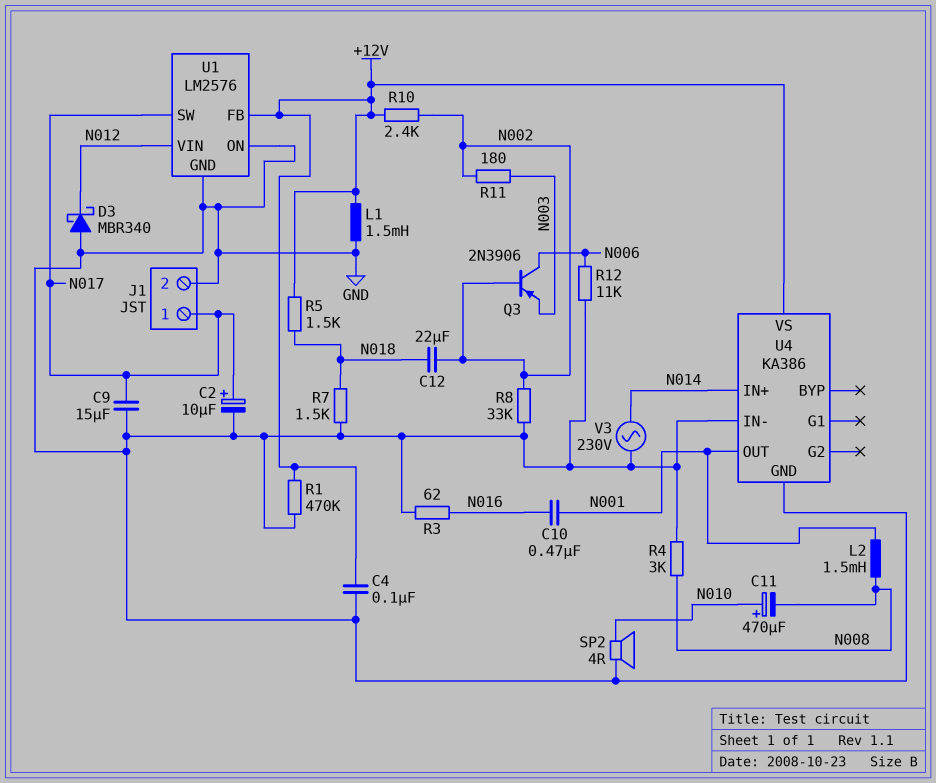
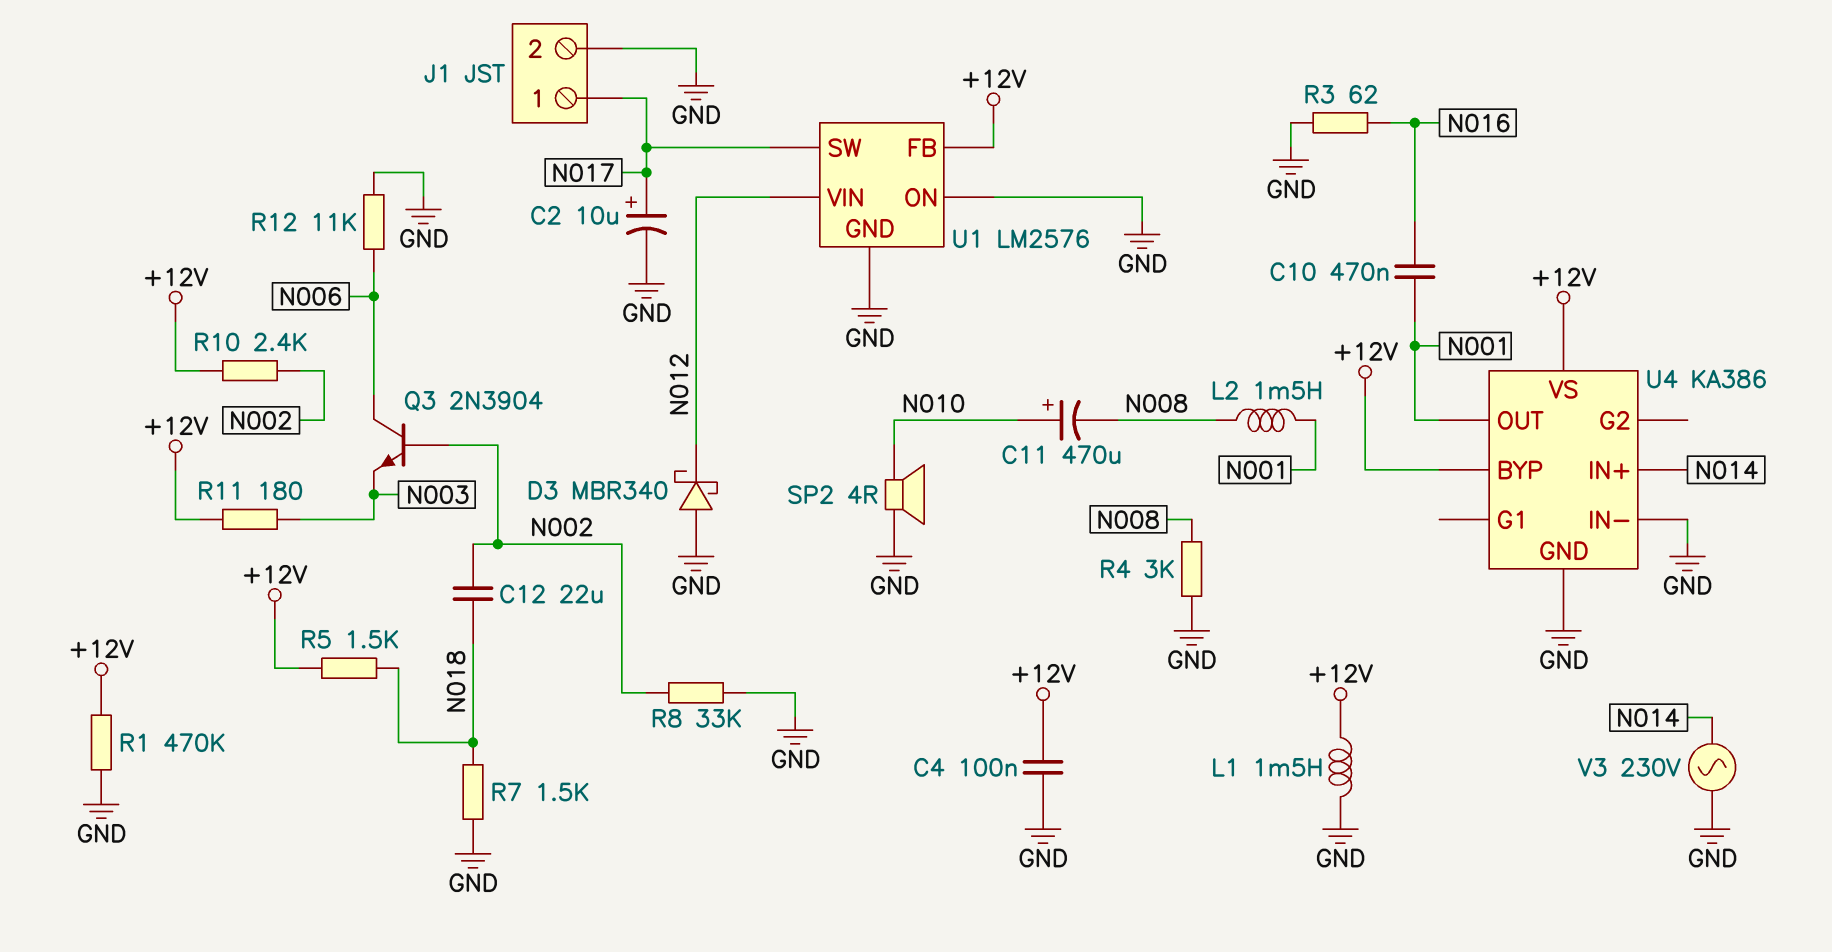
C9: 15uF (GND, N017) -> none
Q3: PNP 2N3906 (B N002, C N006, E N003) -> NPN 2N3904 (B N002, C N006, E N003)
R11: 180 (N002, N003) -> 180 (+12V, N003)
U4 pin BYP: none -> +12V

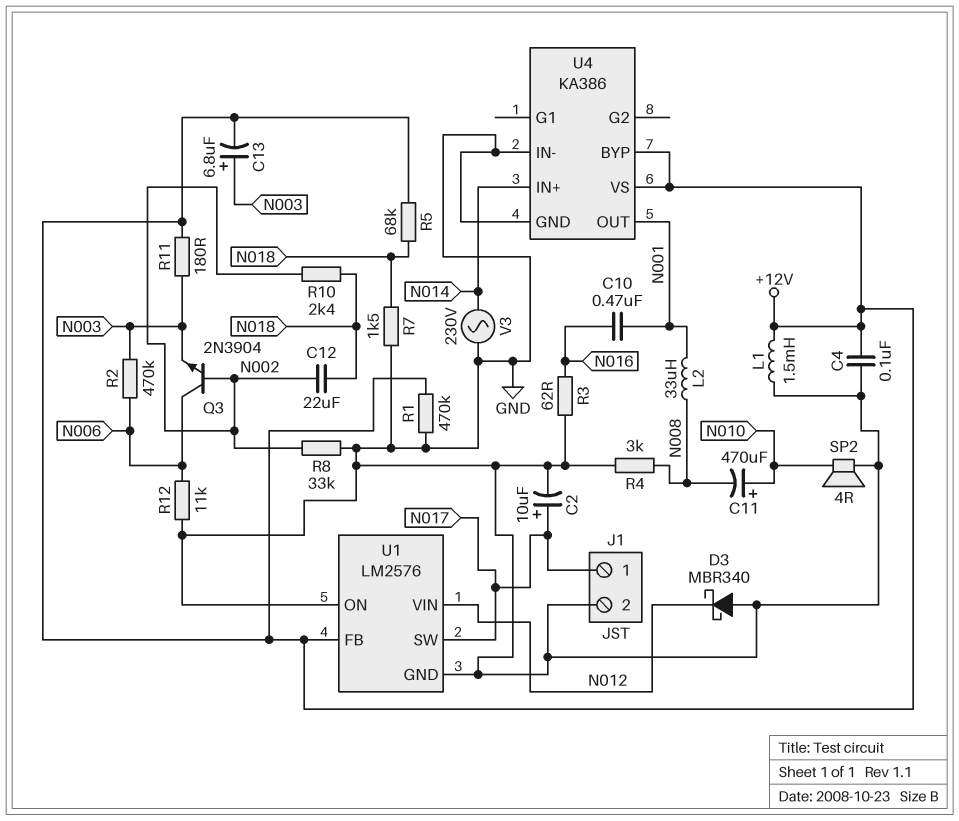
C13: none -> 6.8uF (plus N003, minus +12V)
L2: 1.5mH (N001, N008) -> 33uH (N001, N008)
R2: none -> 470k (N003, N006)
R5: 1.5k (+12V, N018) -> 68k (+12V, N018)
R10: 2.4k (+12V, N002) -> 2.4k (N002, N018)

